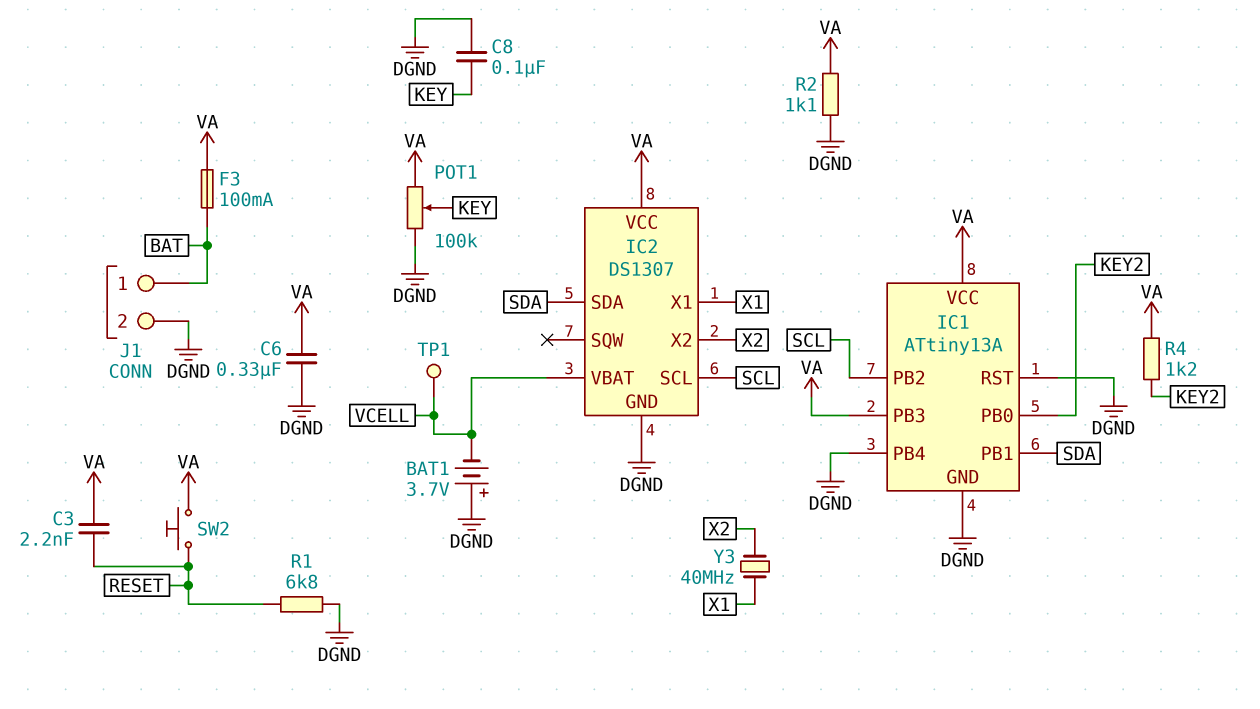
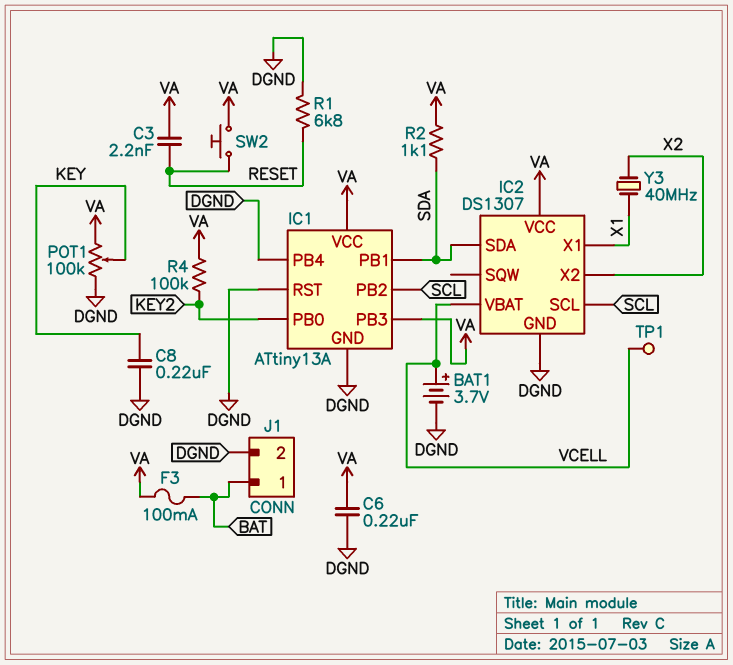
BAT1: 3.7V (plus DGND, minus VCELL) -> 3.7V (plus VCELL, minus DGND)
C6: 330nF (DGND, VA) -> 220nF (DGND, VA)
C8: 100nF (DGND, KEY) -> 220nF (DGND, KEY)
R2: 1.1k (DGND, VA) -> 1.1k (SDA, VA)
R4: 1.2k (KEY2, VA) -> 100k (KEY2, VA)

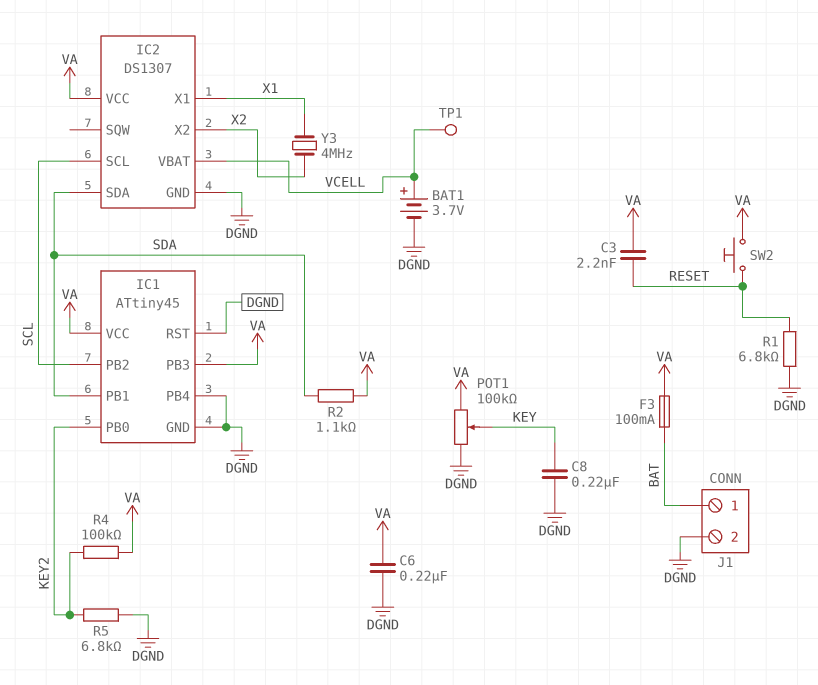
IC1: ATtiny13A -> ATtiny45
R5: none -> 6.8k (DGND, KEY2)
Y3: 40MHz (X1, X2) -> 4MHz (X1, X2)

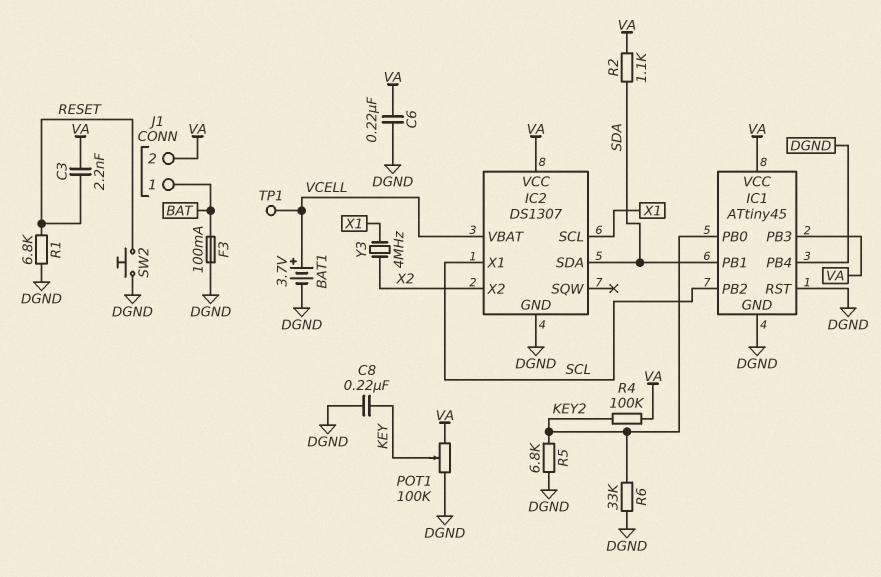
F3: 100mA (BAT, VA) -> 100mA (BAT, DGND)
IC2 pin SCL: SCL -> X1
IC2 pin X1: X1 -> SCL
J1 pin 2: DGND -> VA
R6: none -> 33k (DGND, KEY2)
SW2: button (RESET, VA) -> button (DGND, RESET)

